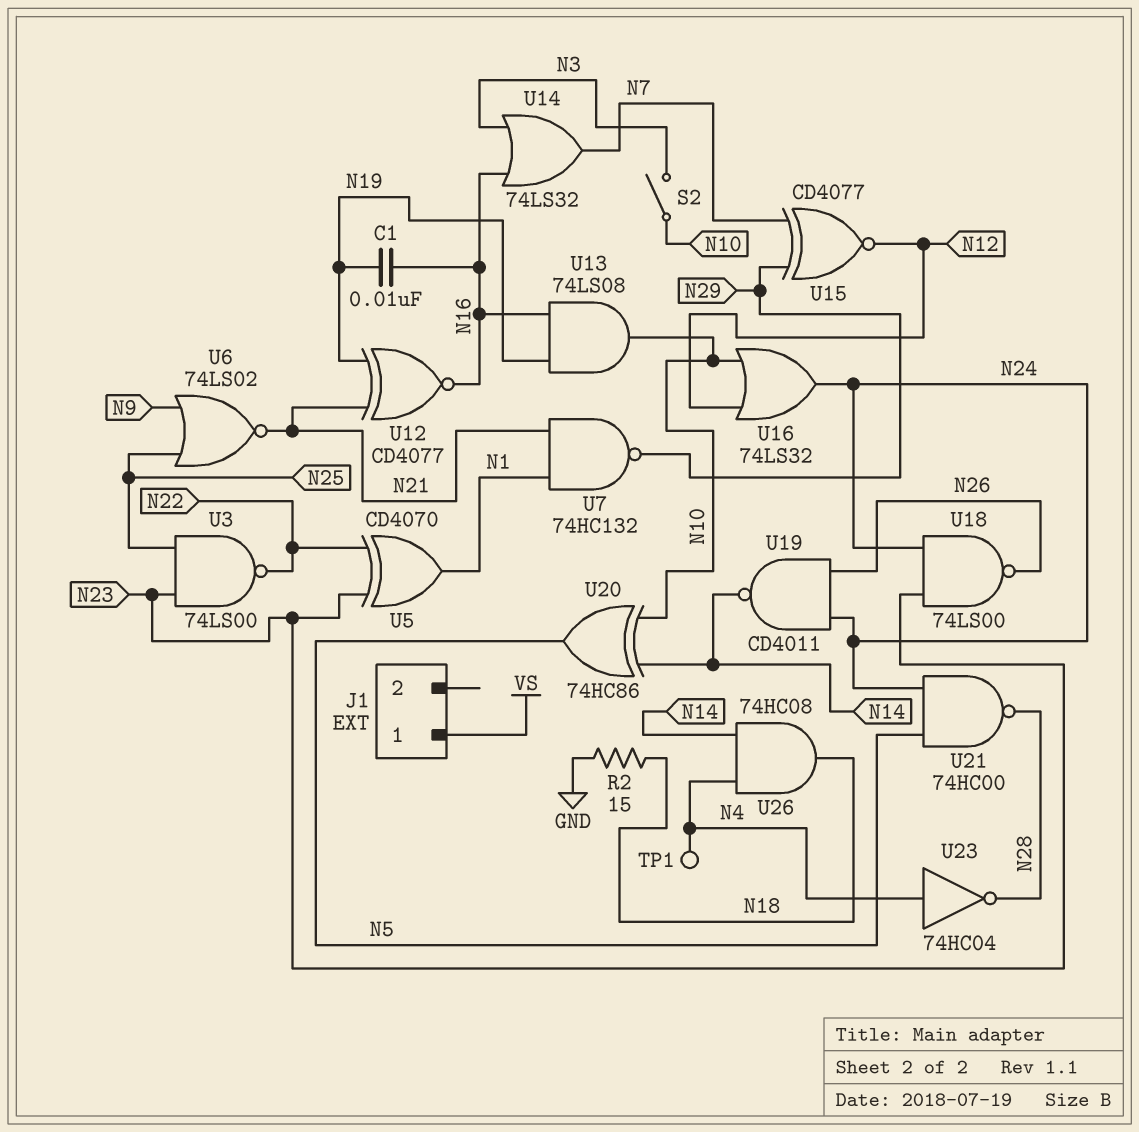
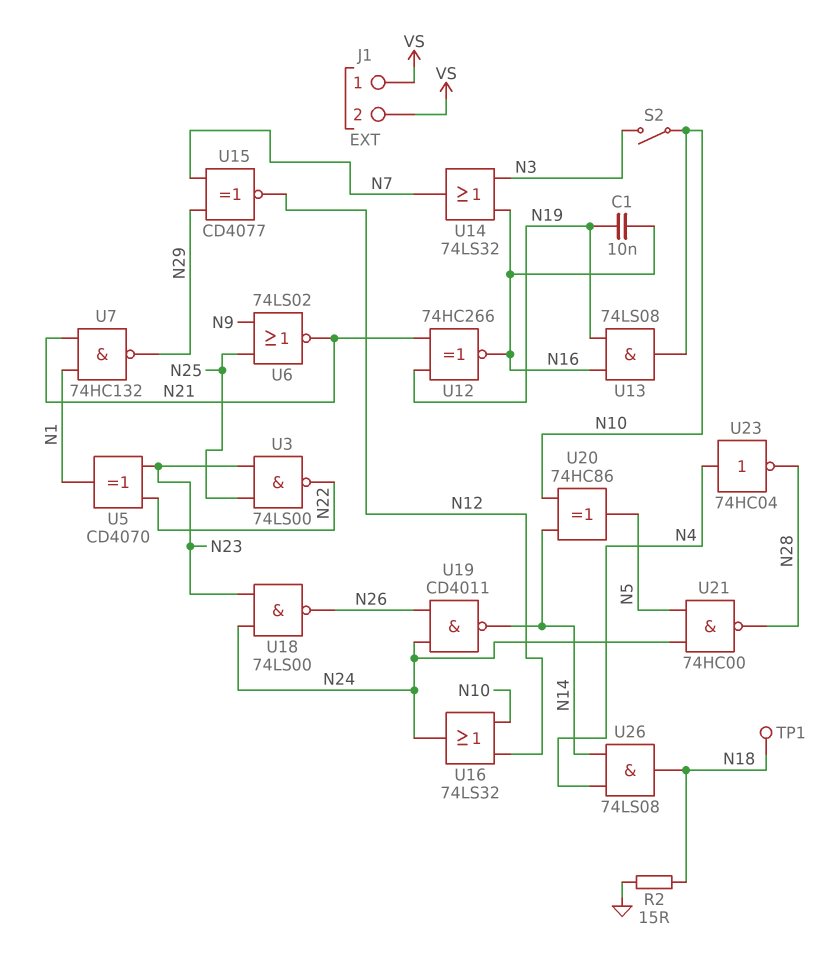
J1 pin 2: none -> VS
TP1: test point (N4) -> test point (N18)
U12: XNOR CD4077 (in N19, in N21, out N16) -> XNOR 74HC266 (in N19, in N21, out N16)
U26: AND 74HC08 (in N4, in N14, out N18) -> AND 74LS08 (in N4, in N14, out N18)

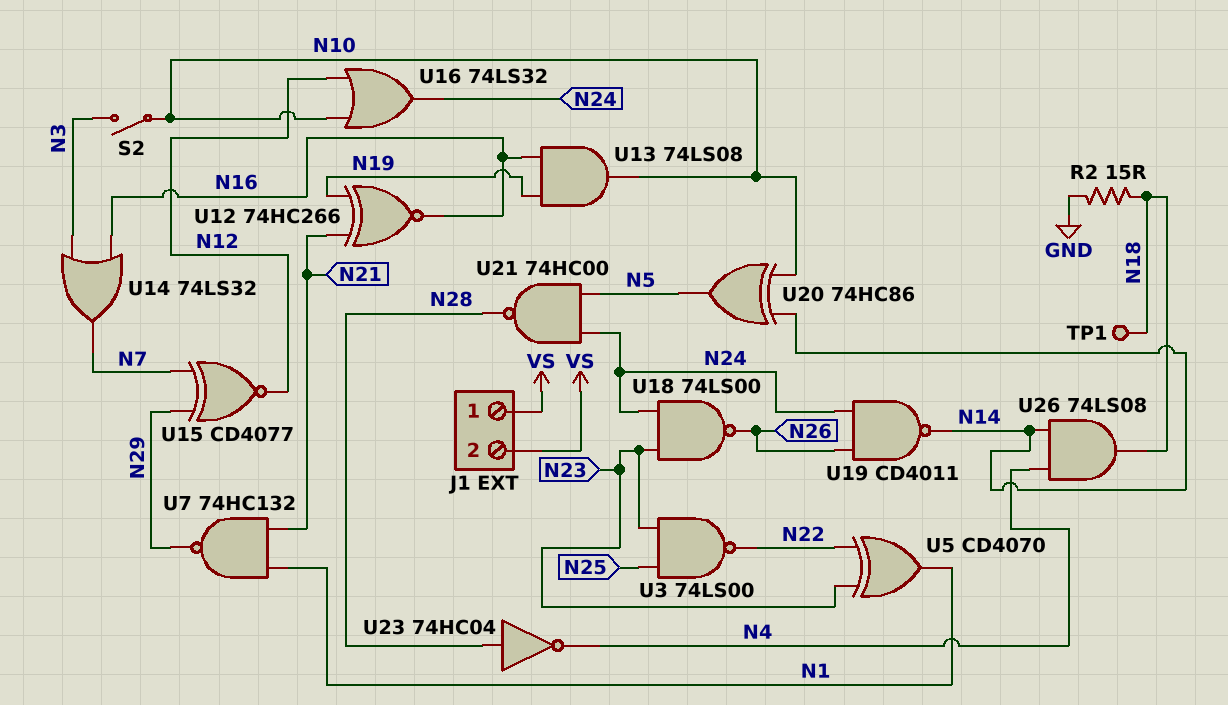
C1: 10nF (N16, N19) -> none
U6: NOR 74LS02 (in N9, in N25, out N21) -> none
U23: NOT 74HC04 (in N4, out N28) -> NOT 74HC04 (in N28, out N4)

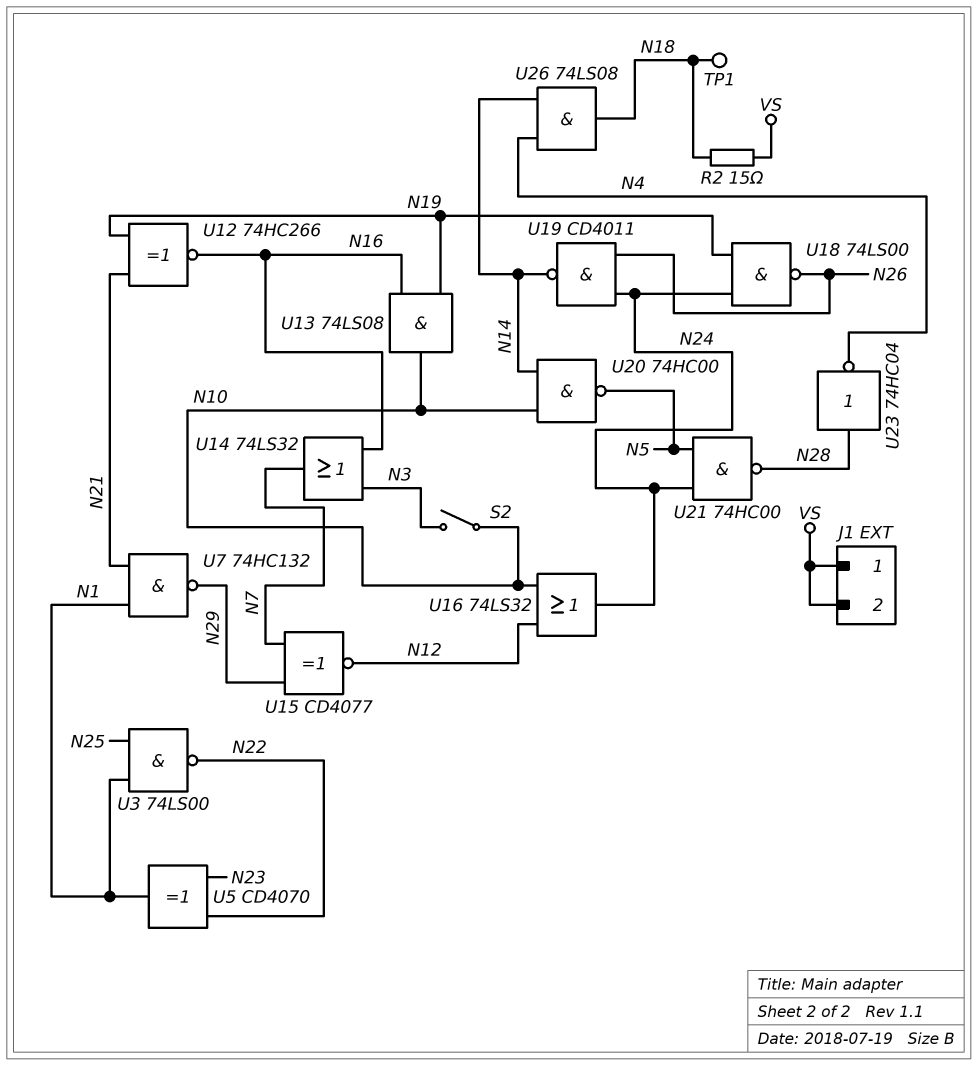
R2: 15 (GND, N18) -> 15 (N18, VS)
U3: NAND 74LS00 (in N23, in N25, out N22) -> NAND 74LS00 (in N1, in N25, out N22)
U18: NAND 74LS00 (in N23, in N24, out N26) -> NAND 74LS00 (in N19, in N24, out N26)
U20: XOR 74HC86 (in N10, in N14, out N5) -> NAND 74HC00 (in N10, in N14, out N5)

